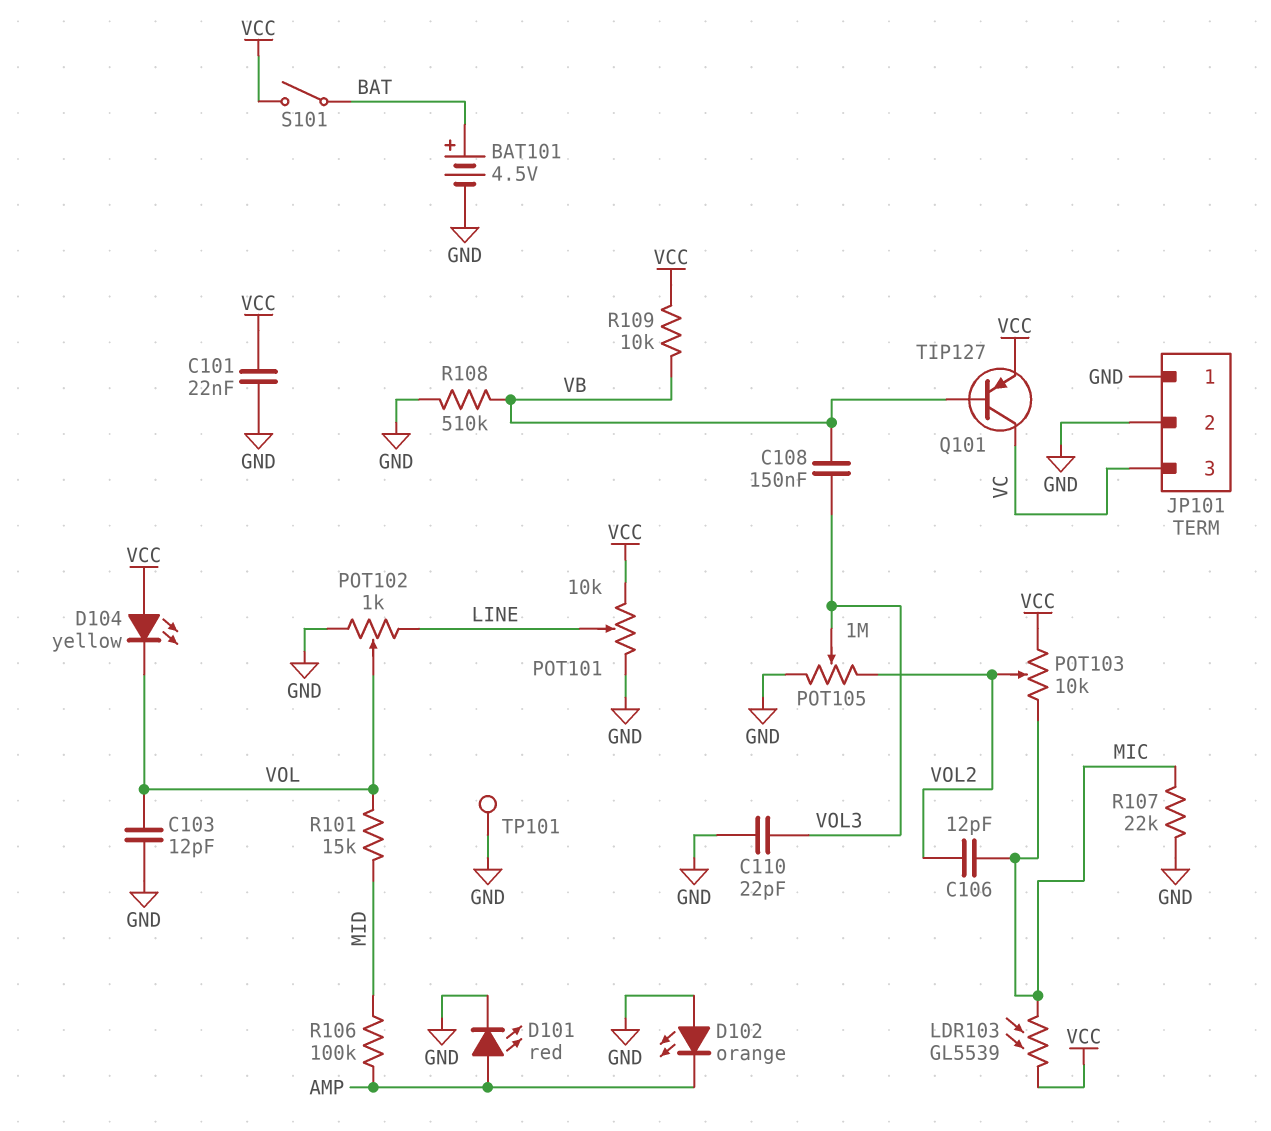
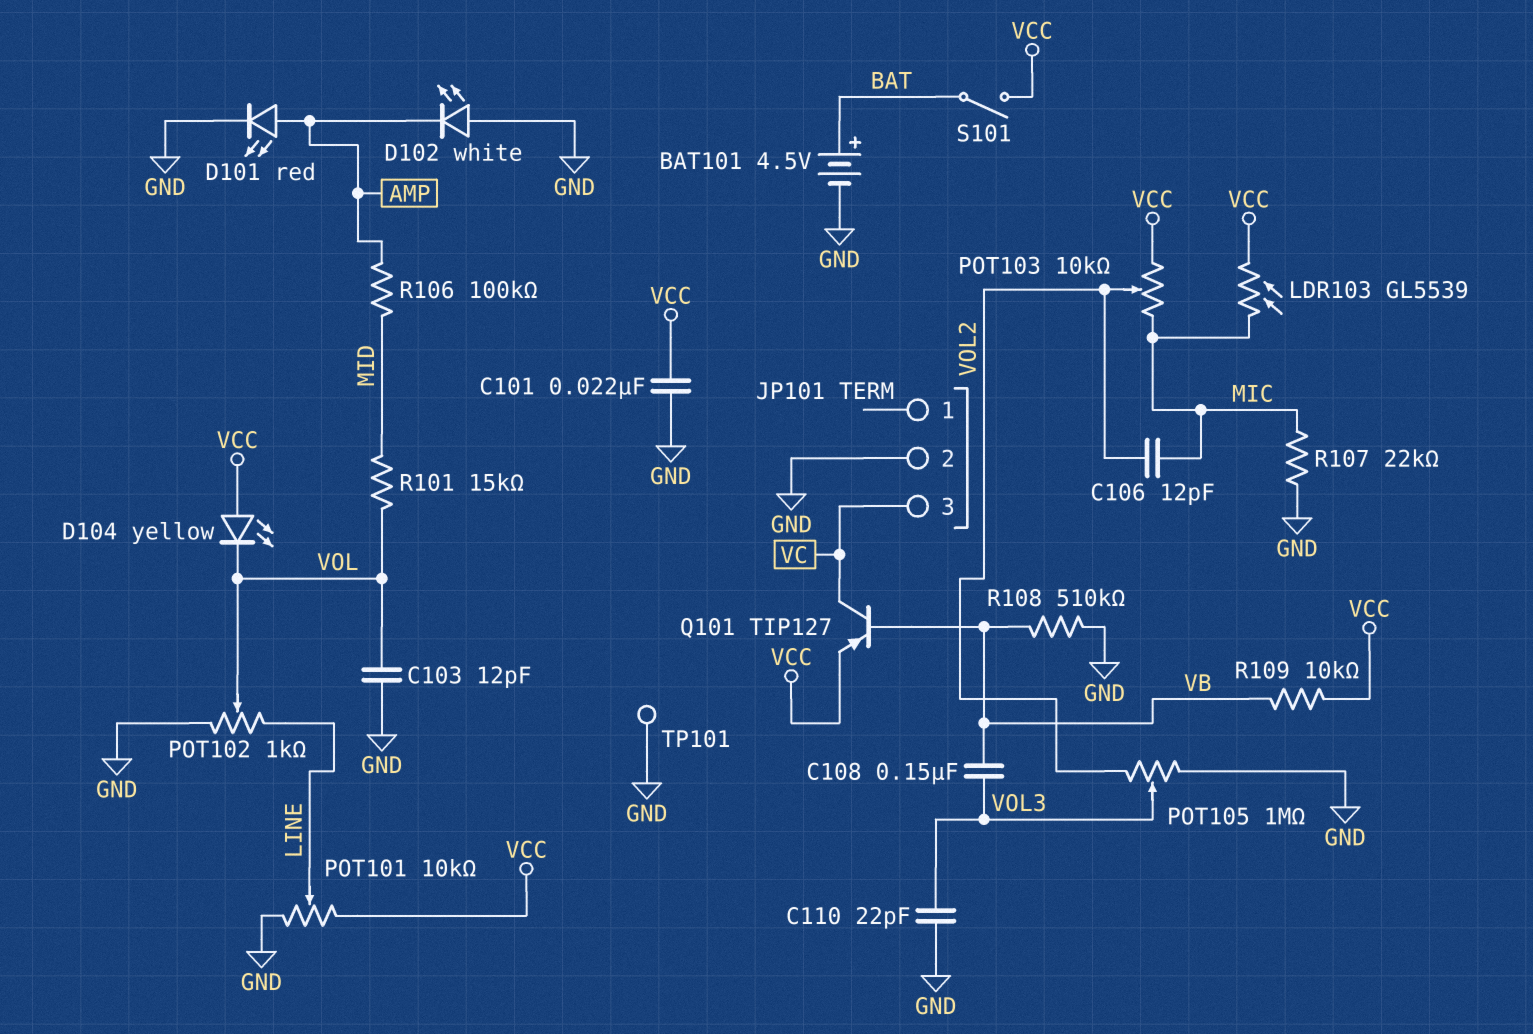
D102: LED orange (A GND, K AMP) -> LED white (A GND, K AMP)
JP101 pin 1: GND -> none

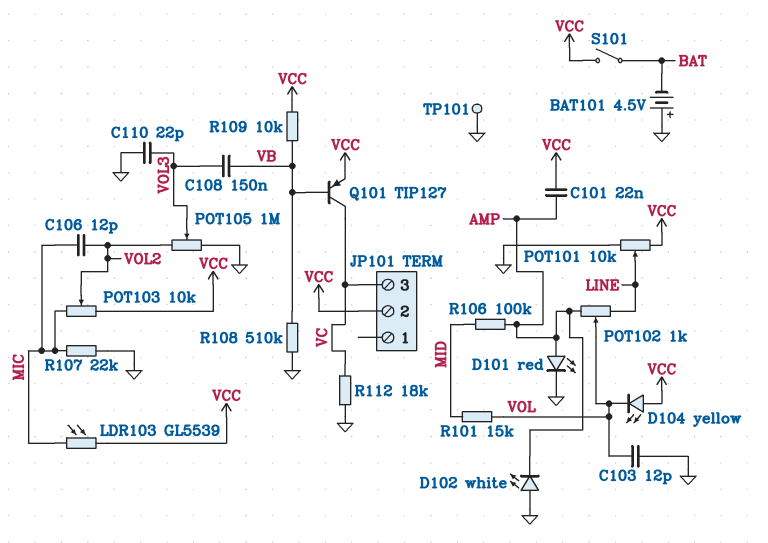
BAT101: 4.5V (plus BAT, minus GND) -> 4.5V (plus GND, minus BAT)
C101: 22nF (GND, VCC) -> 22nF (AMP, VCC)
JP101 pin 2: GND -> VCC
POT102: 1k (GND, LINE, wiper VOL) -> 1k (AMP, LINE, wiper VOL)
R112: none -> 18k (GND, VC)

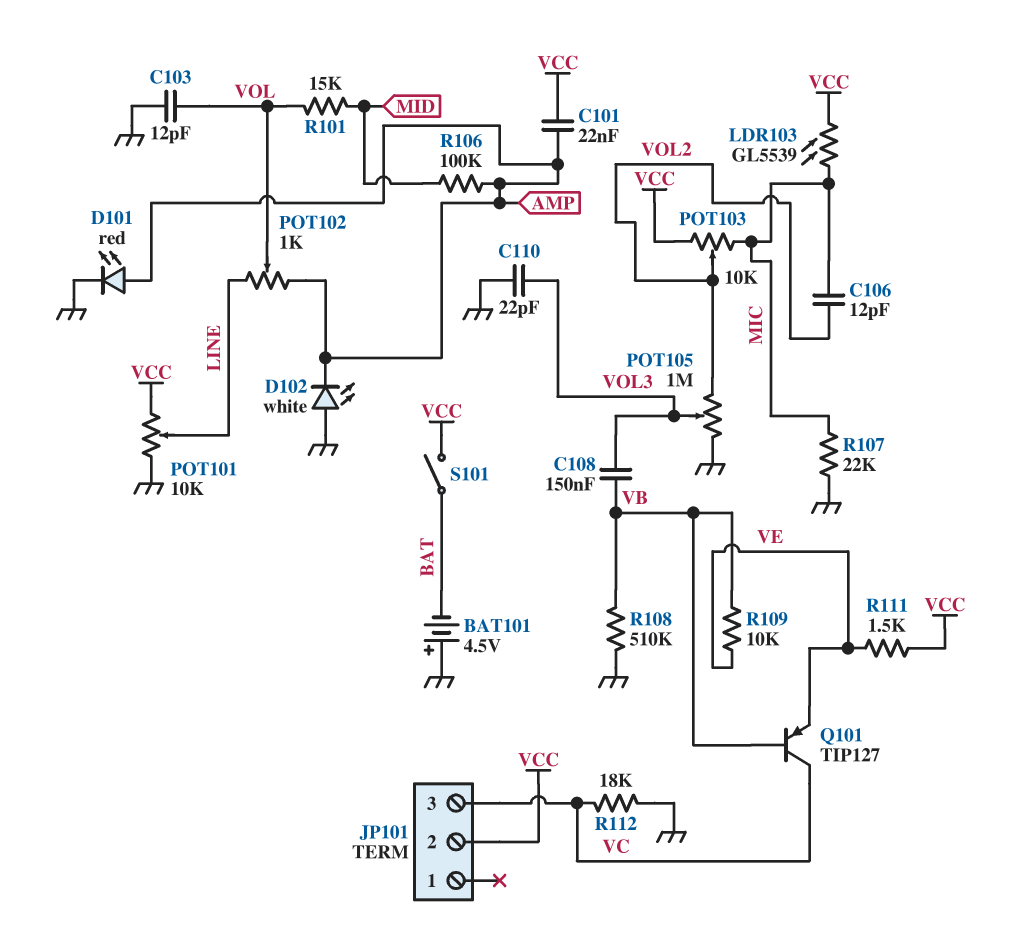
D104: LED yellow (A VCC, K VOL) -> none
Q101: PNP TIP127 (B VB, C VC, E VCC) -> PNP TIP127 (B VB, C VC, E VE)
R109: 10k (VB, VCC) -> 10k (VB, VE)
R111: none -> 1.5k (VCC, VE)
TP101: test point (GND) -> none

